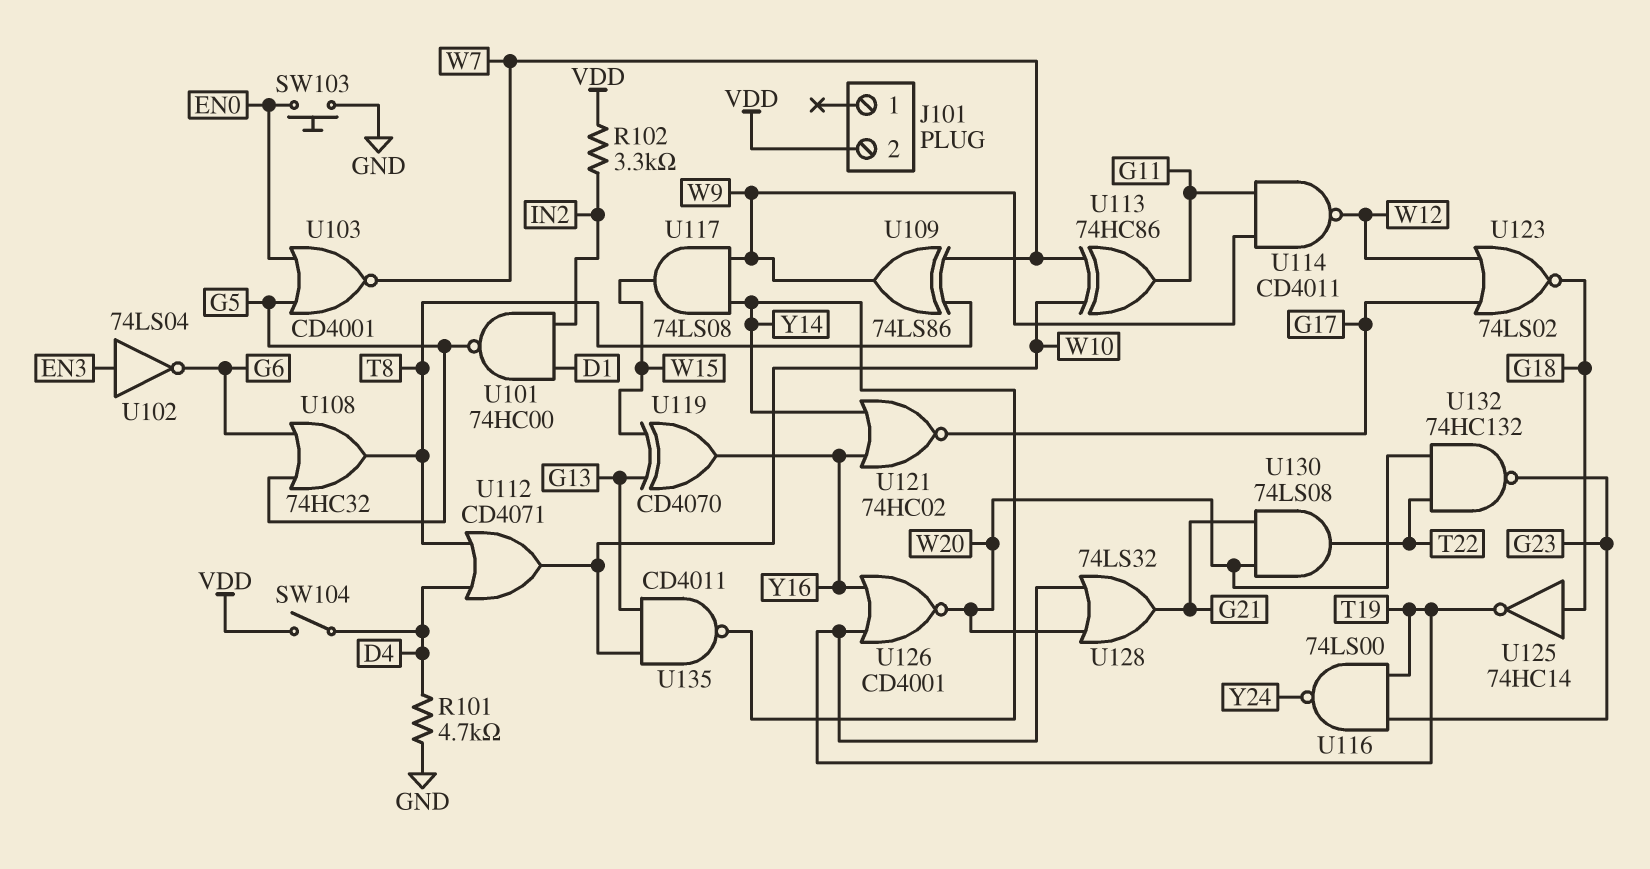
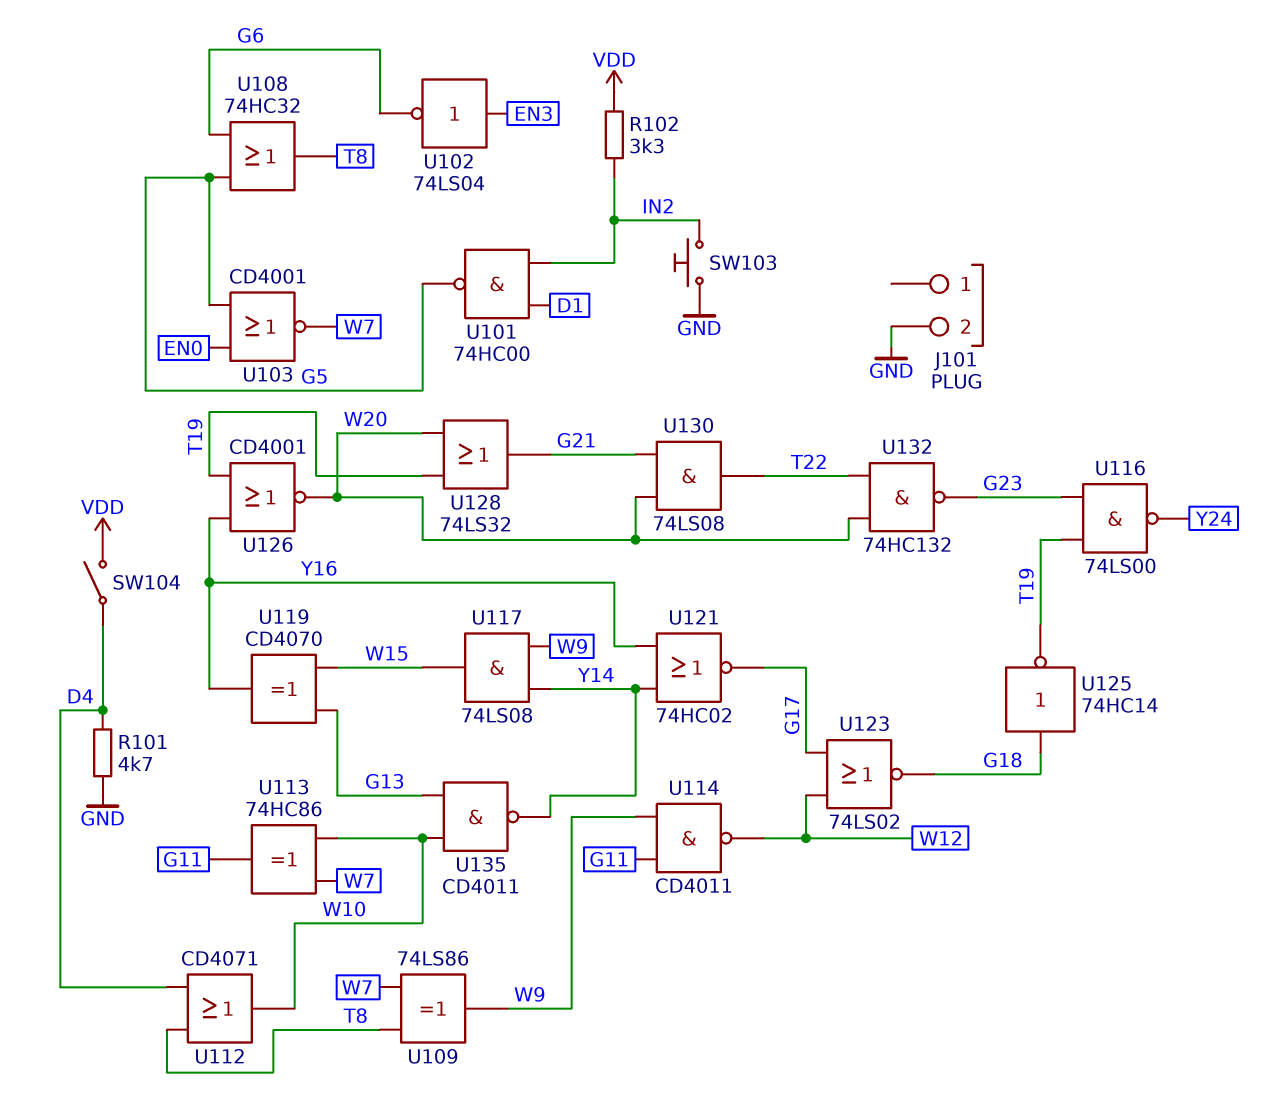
J101 pin 2: VDD -> GND
SW103: button (EN0, GND) -> button (GND, IN2)

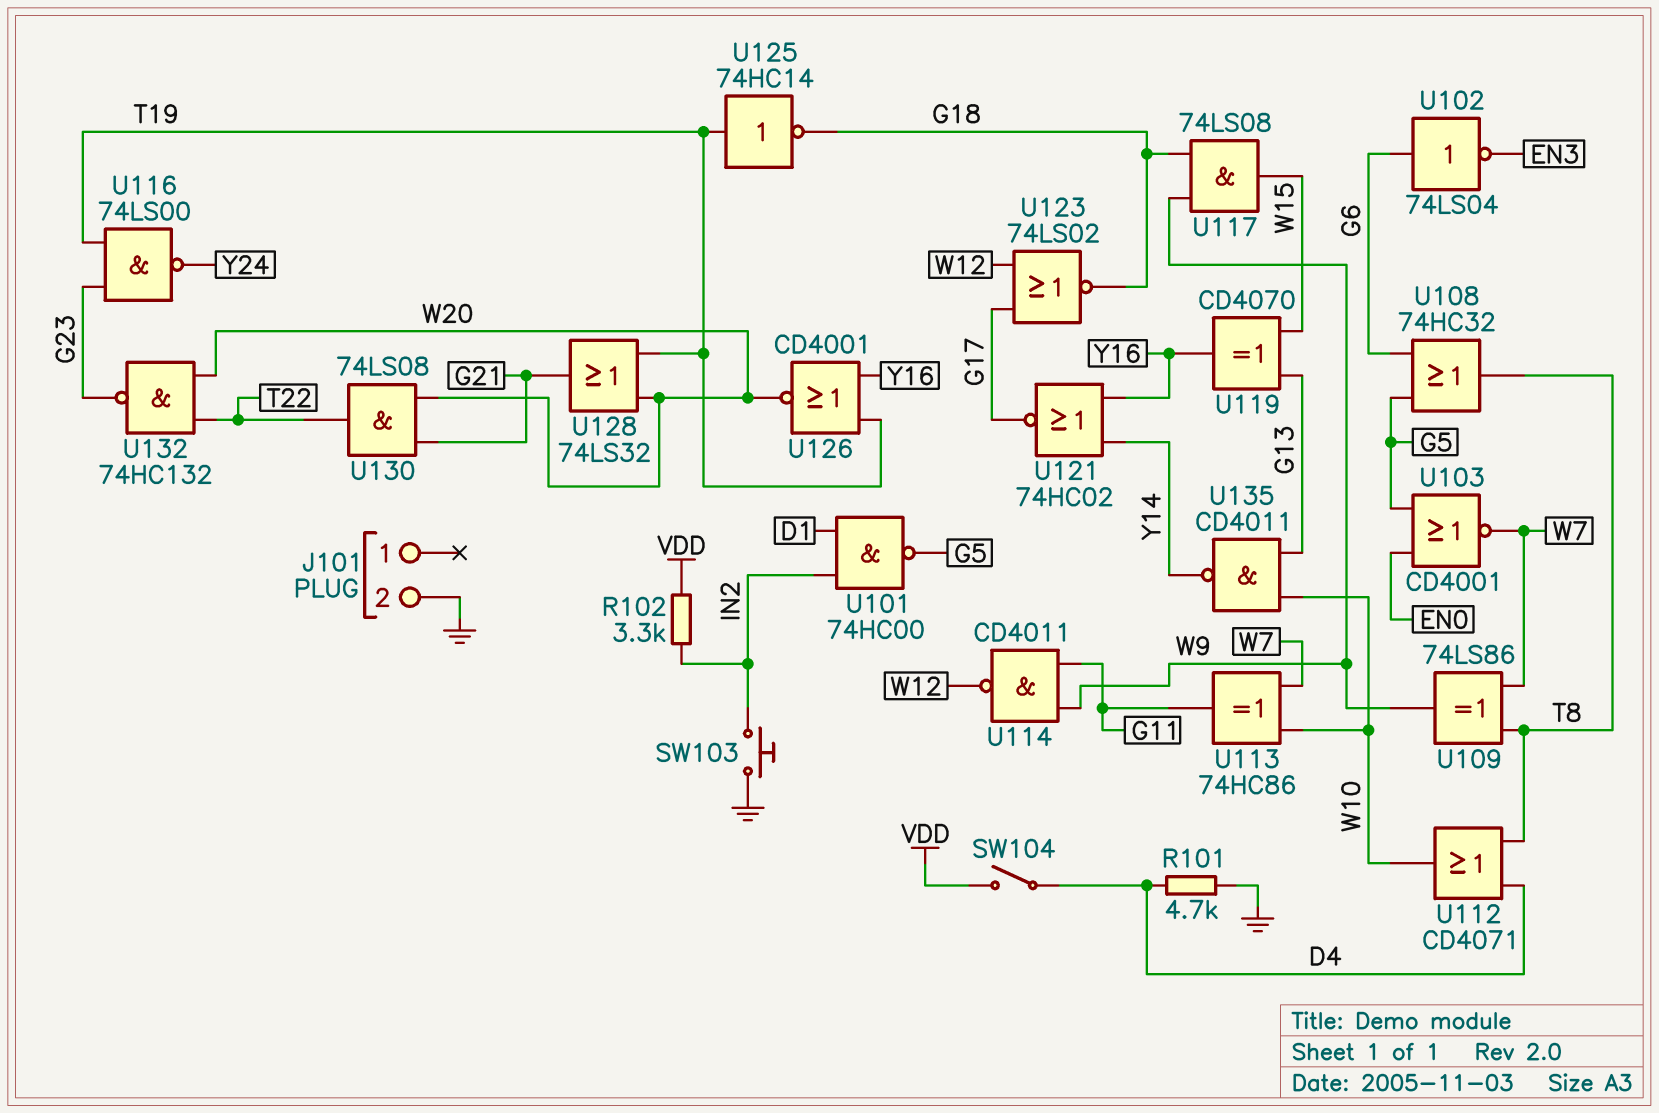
U102: NOT 74LS04 (in EN3, out G6) -> NOT 74LS04 (in G6, out EN3)
U117: AND 74LS08 (in W9, in Y14, out W15) -> AND 74LS08 (in G18, in W9, out W15)
U125: NOT 74HC14 (in G18, out T19) -> NOT 74HC14 (in T19, out G18)

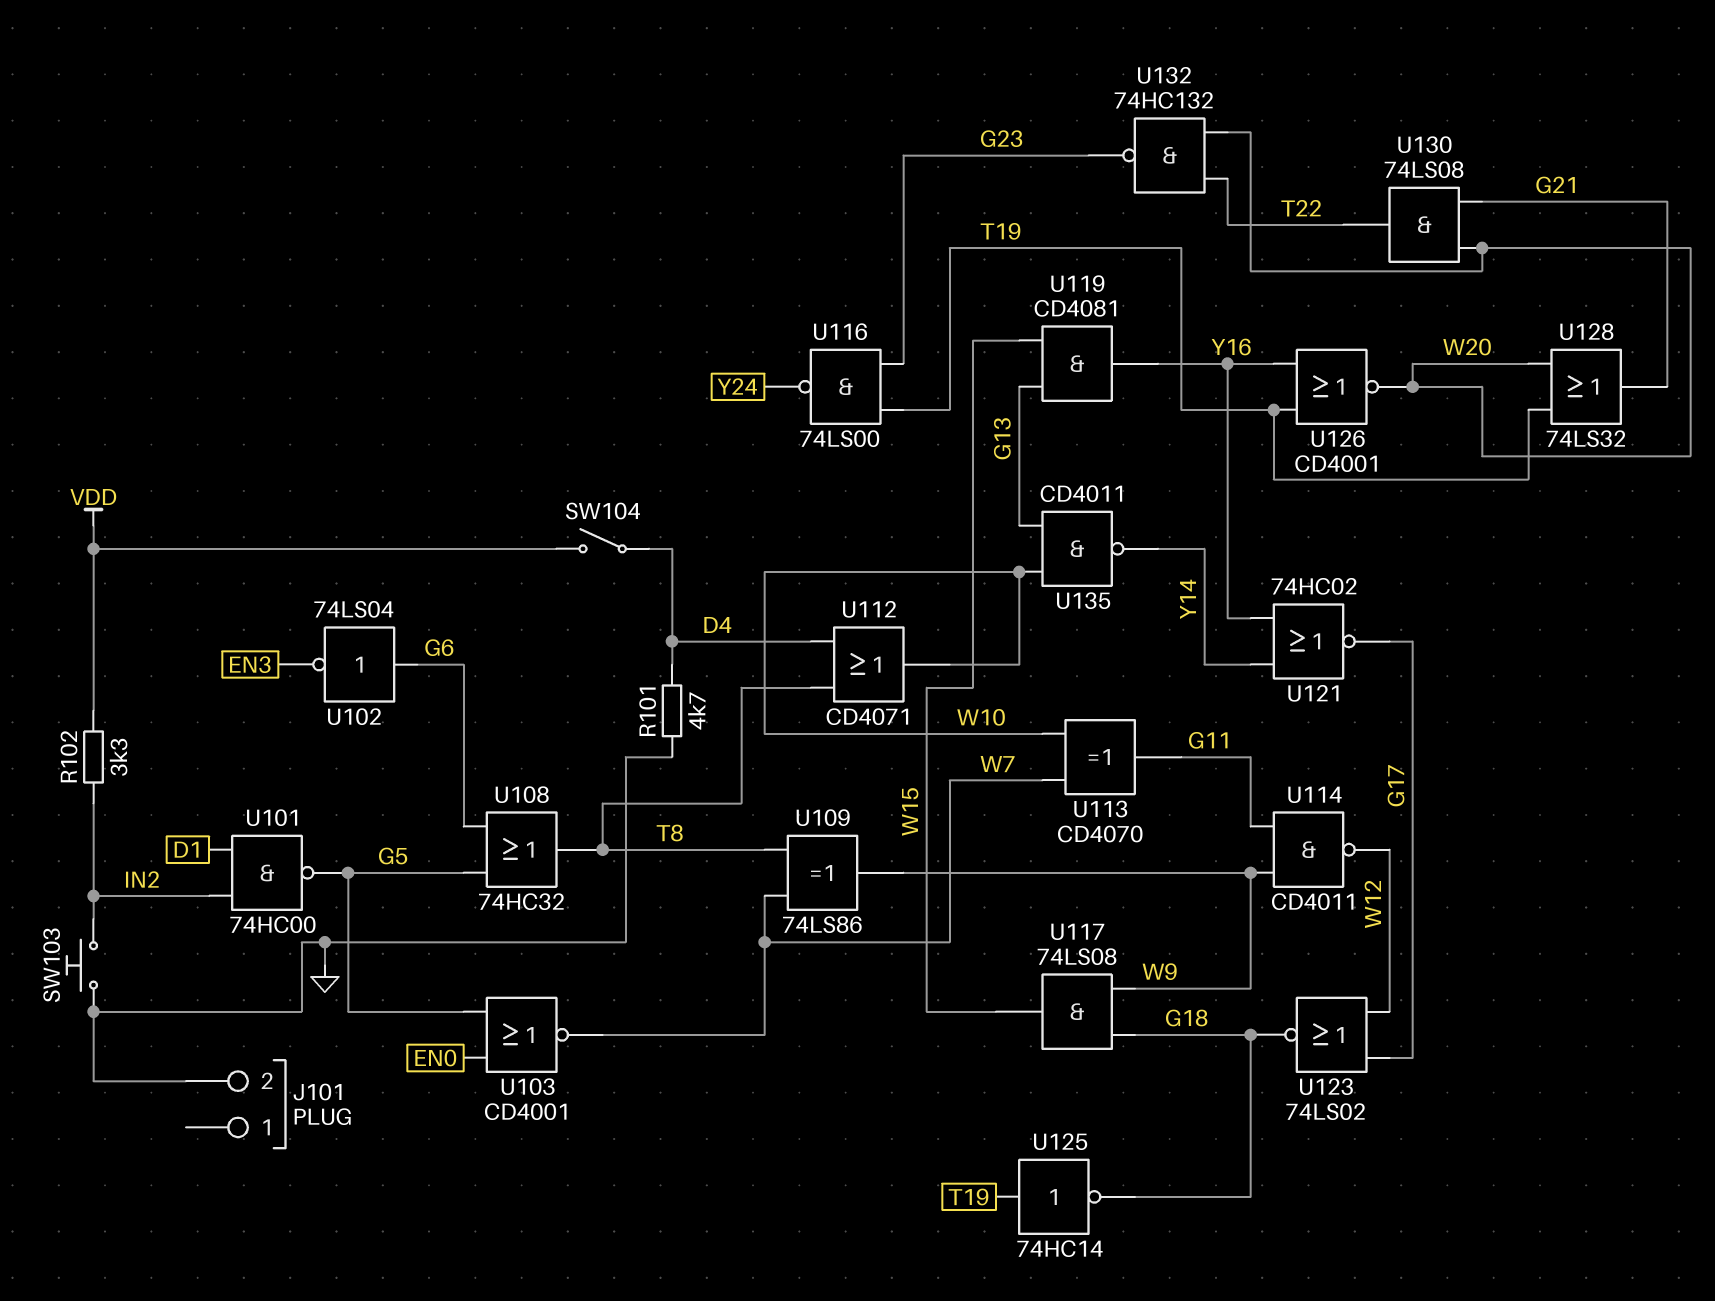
U113: XOR 74HC86 (in W7, in W10, out G11) -> XOR CD4070 (in W7, in W10, out G11)
U119: XOR CD4070 (in G13, in W15, out Y16) -> AND CD4081 (in G13, in W15, out Y16)

